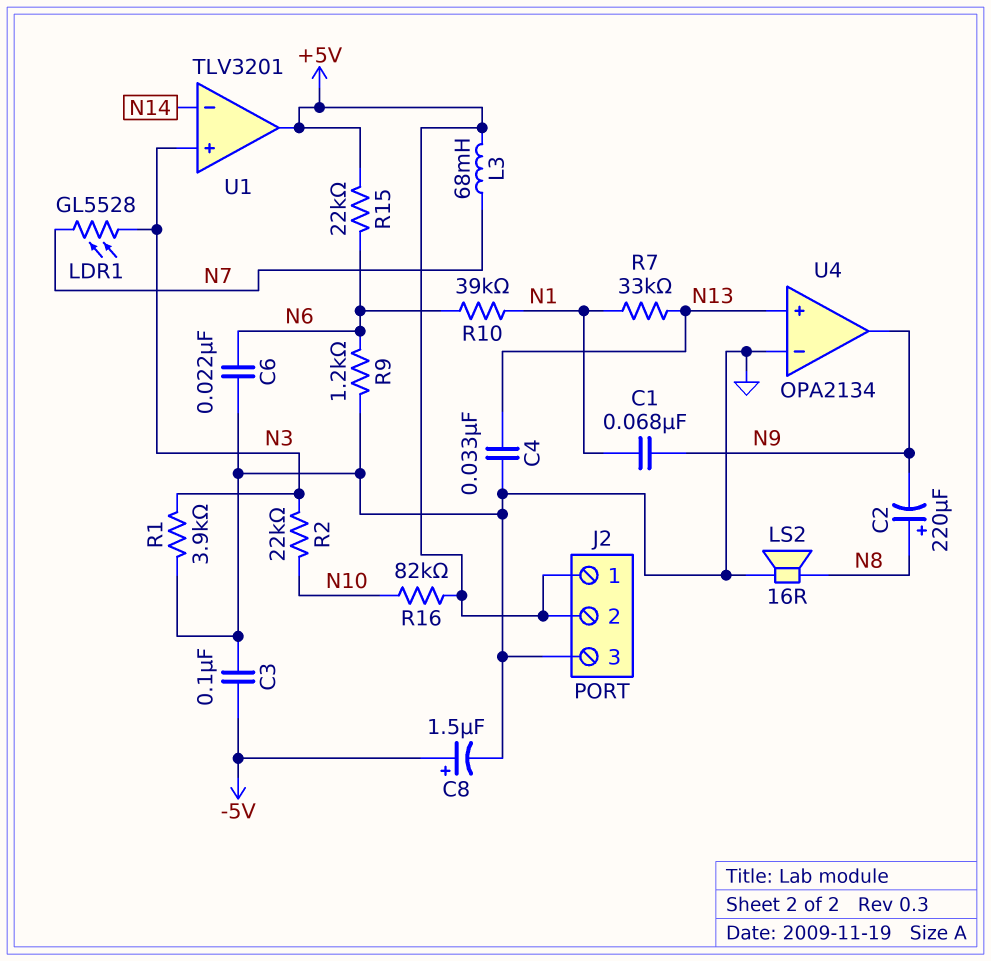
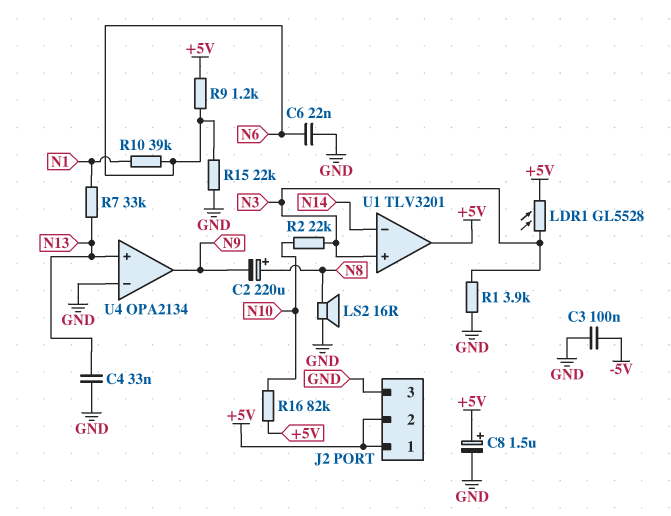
C1: 68nF (N1, N9) -> none
C8: 1.5uF (plus -5V, minus GND) -> 1.5uF (plus +5V, minus GND)
L3: 68mH (+5V, N7) -> none
LDR1: GL5528 (N3, N7) -> GL5528 (+5V, N3)
R9: 1.2k (GND, N6) -> 1.2k (+5V, N6)
R15: 22k (+5V, N6) -> 22k (GND, N6)

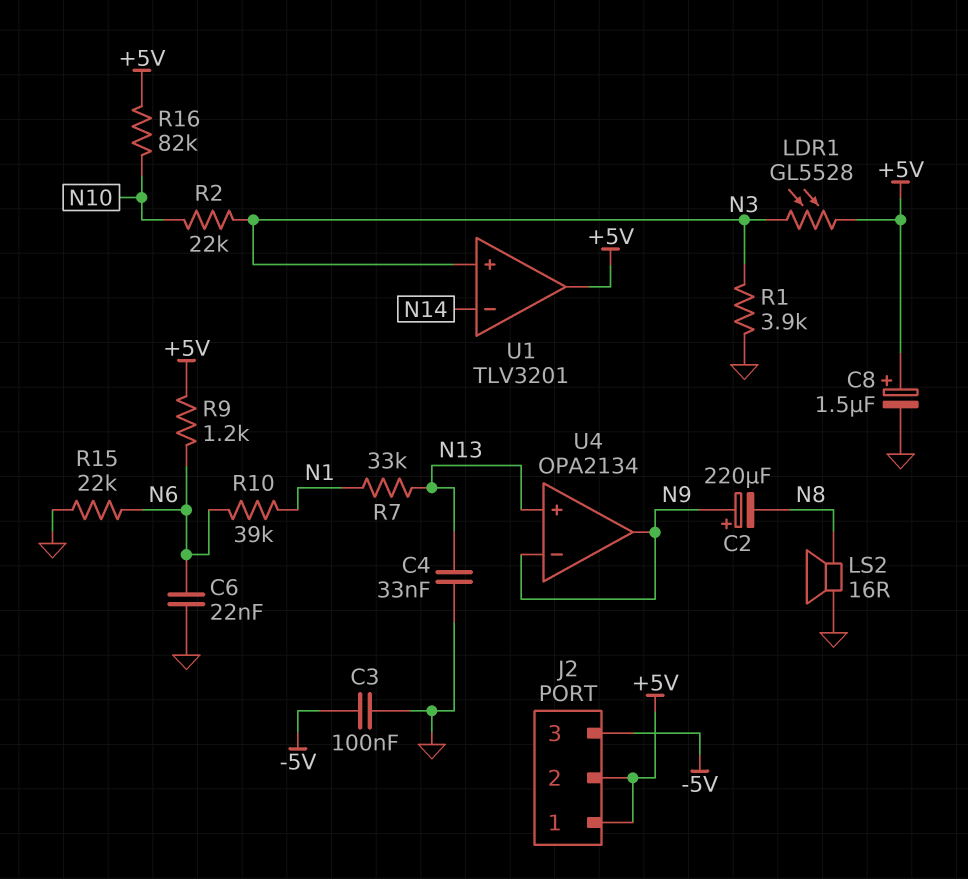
C2: 220uF (plus N8, minus N9) -> 220uF (plus N9, minus N8)
J2 pin 3: GND -> -5V
U4 pin in-: GND -> N9

